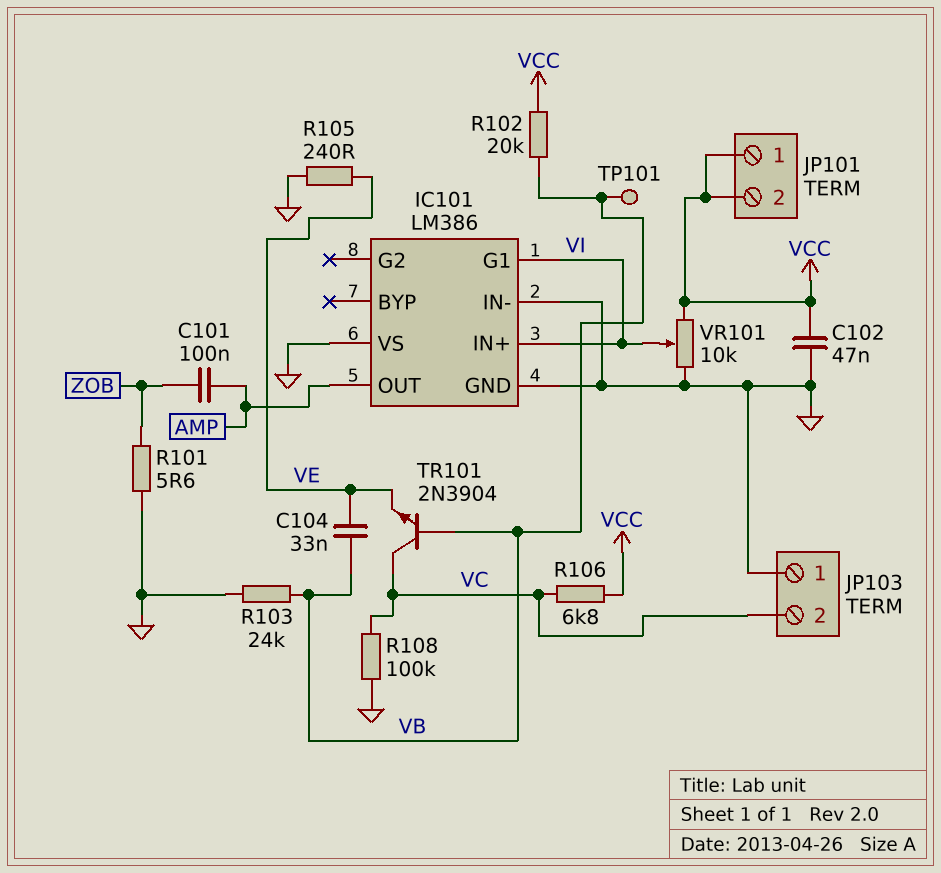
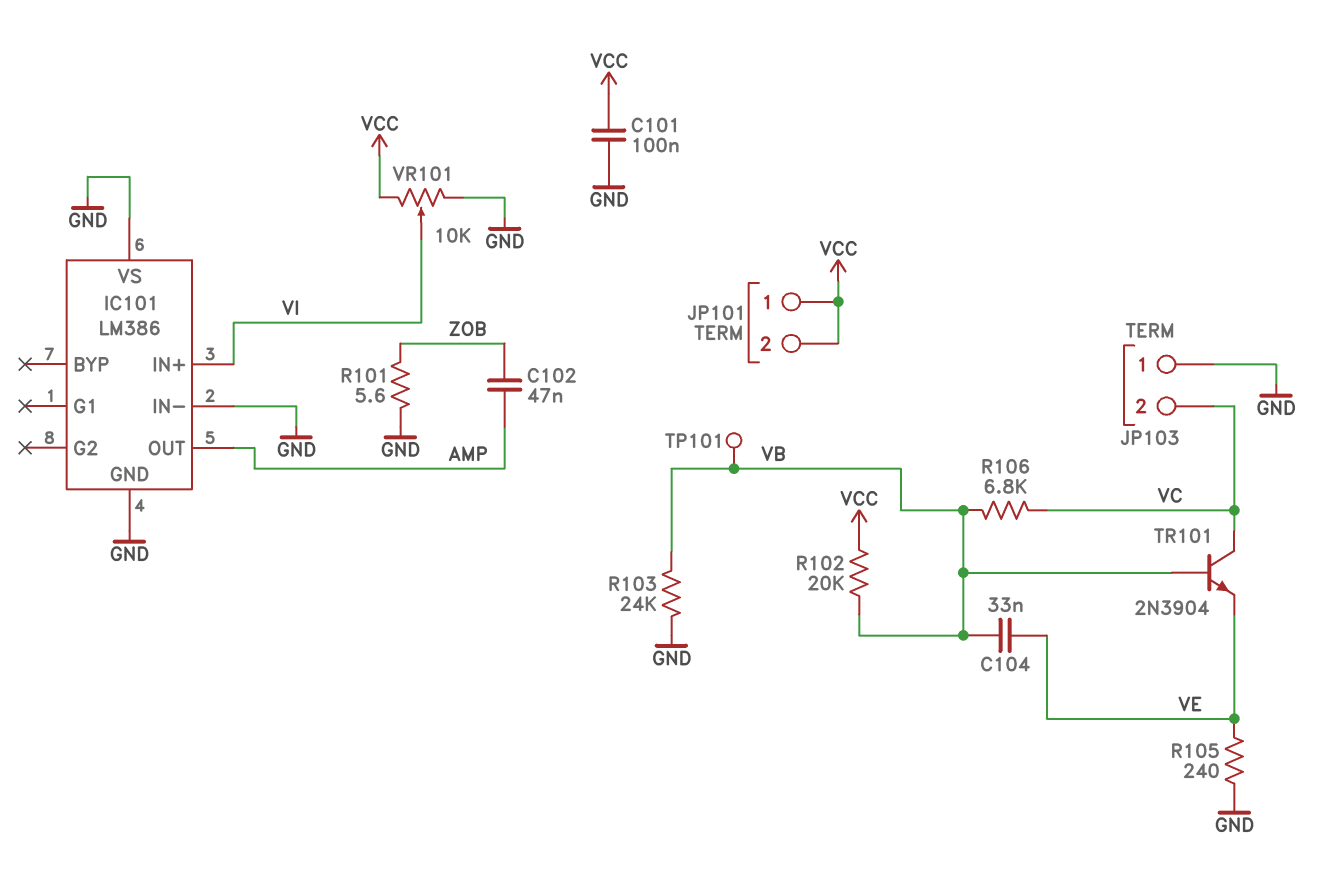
C101: 100nF (AMP, ZOB) -> 100nF (GND, VCC)
C102: 47nF (GND, VCC) -> 47nF (AMP, ZOB)
IC101 pin G1: VI -> none
R106: 6.8k (VC, VCC) -> 6.8k (VB, VC)
R108: 100k (GND, VC) -> none

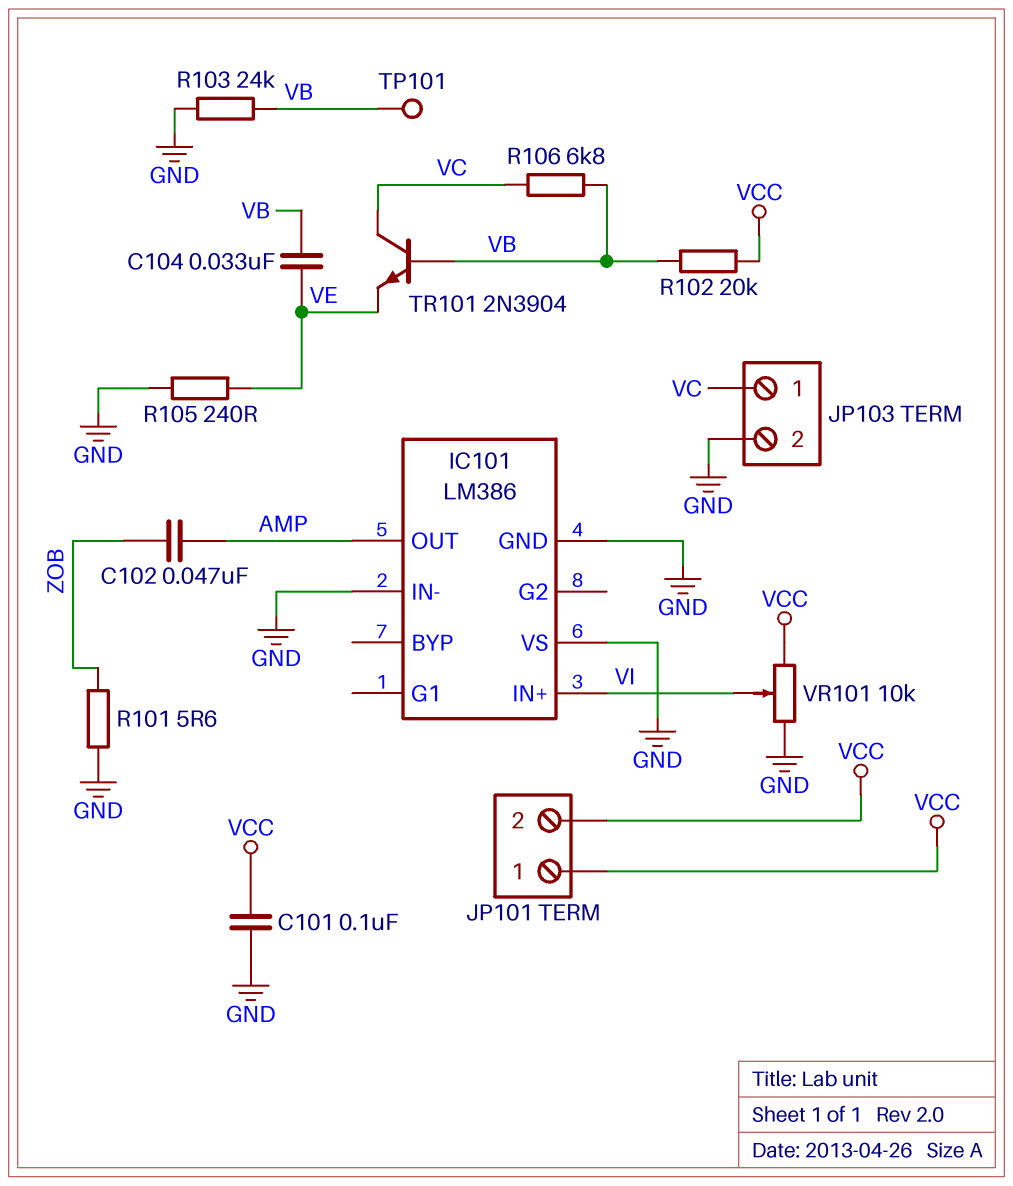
JP103 pin 1: GND -> VC
JP103 pin 2: VC -> GND

